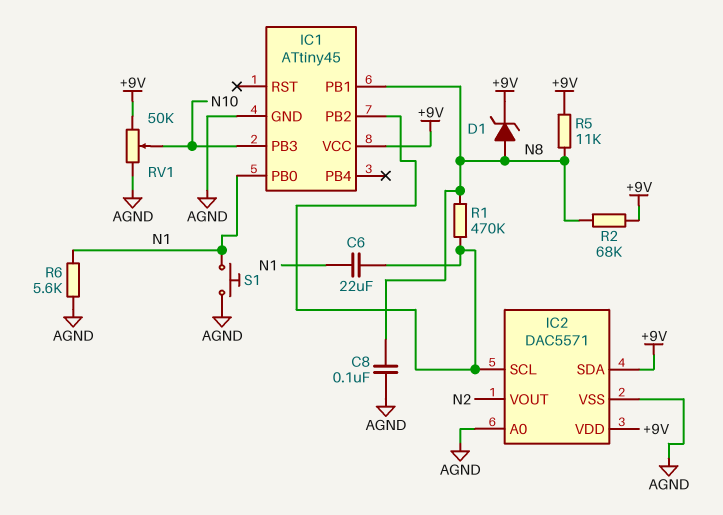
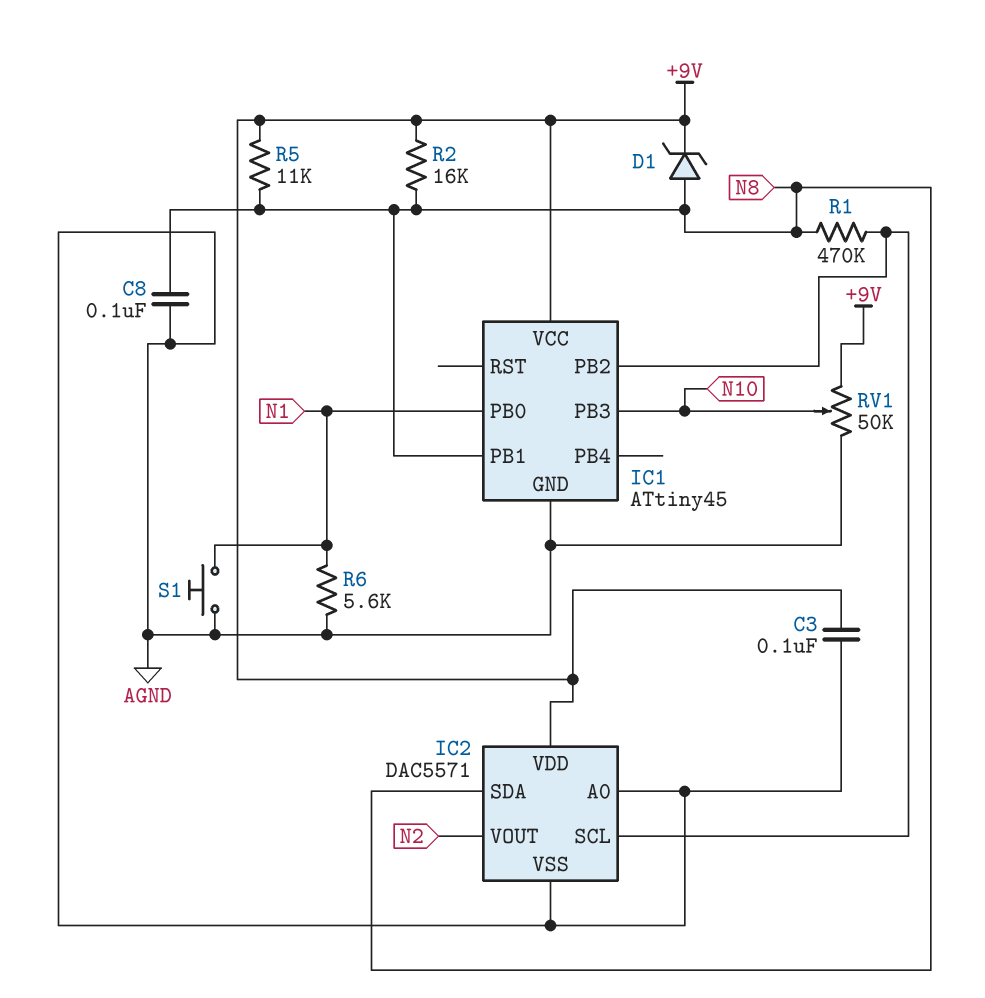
C3: none -> 100nF (+9V, AGND)
C6: 22uF (IC1/PB2, N1) -> none
IC2 pin SDA: +9V -> N8
R2: 68k (+9V, N8) -> 16k (+9V, N8)

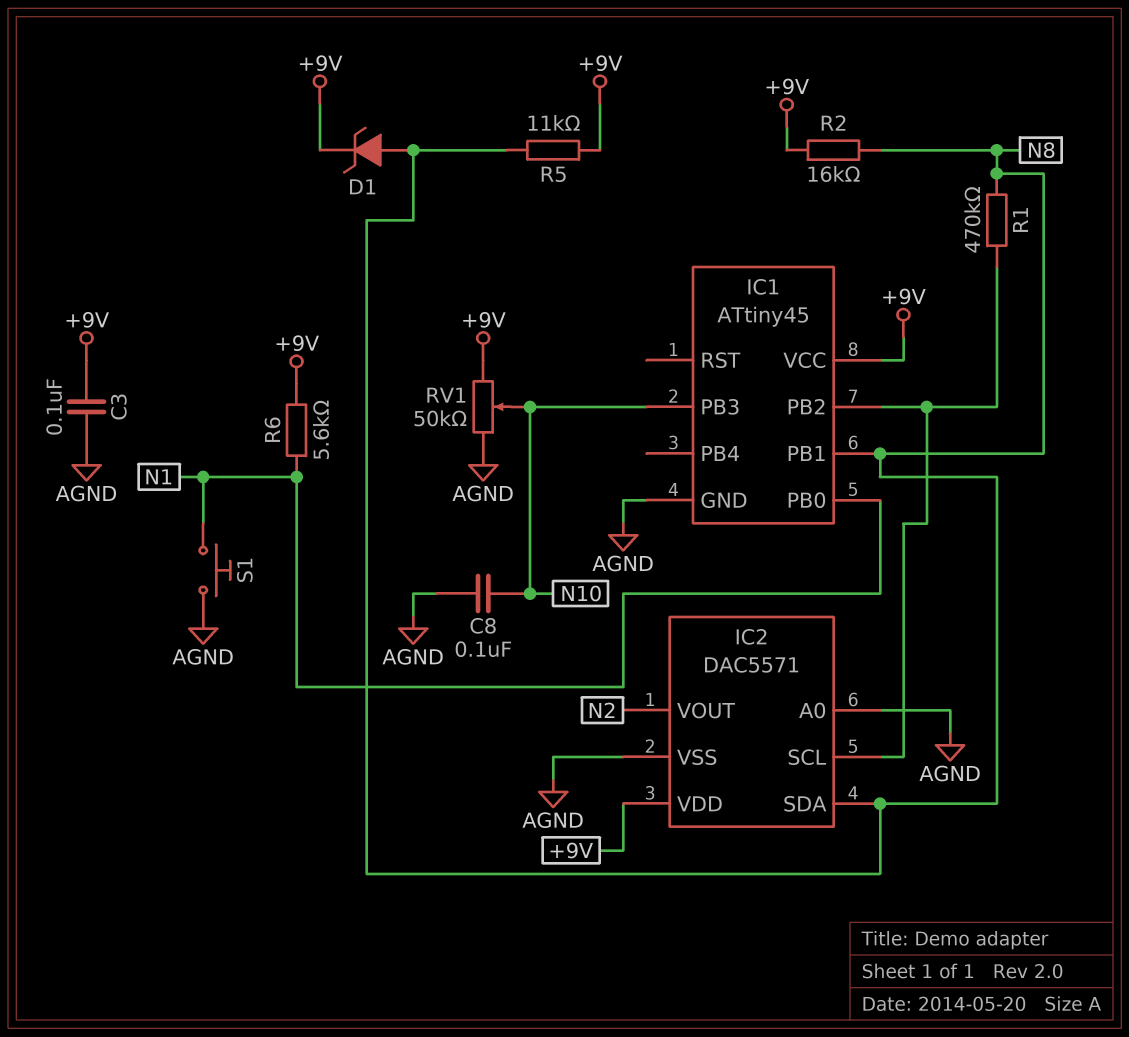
C8: 100nF (AGND, N8) -> 100nF (AGND, N10)
R6: 5.6k (AGND, N1) -> 5.6k (+9V, N1)

